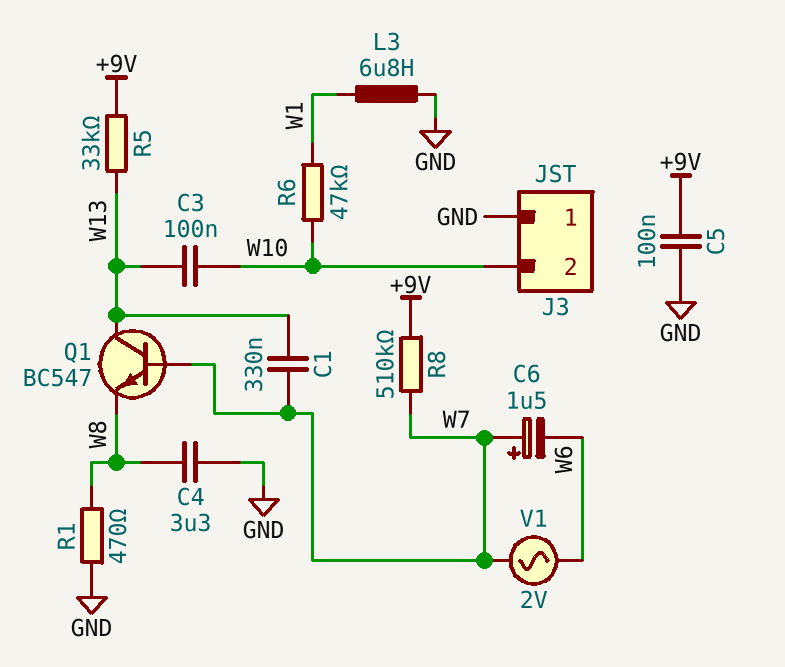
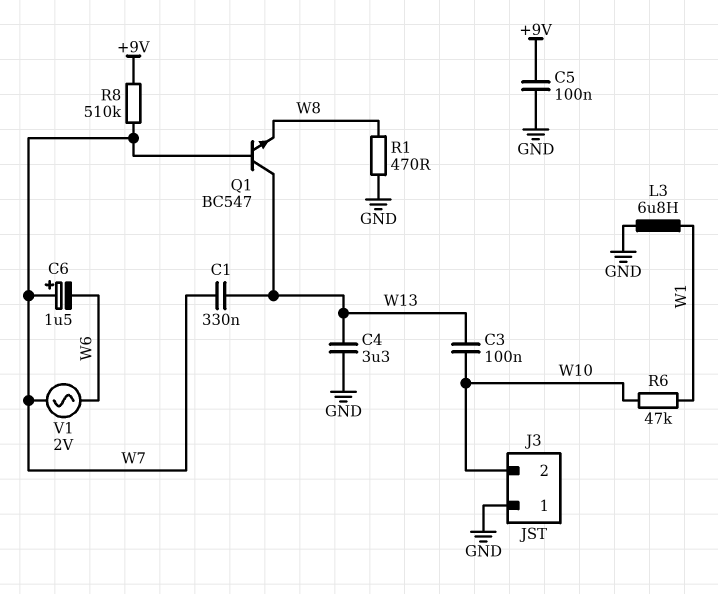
C4: 3.3uF (GND, W8) -> 3.3uF (GND, W13)
R5: 33k (+9V, W13) -> none

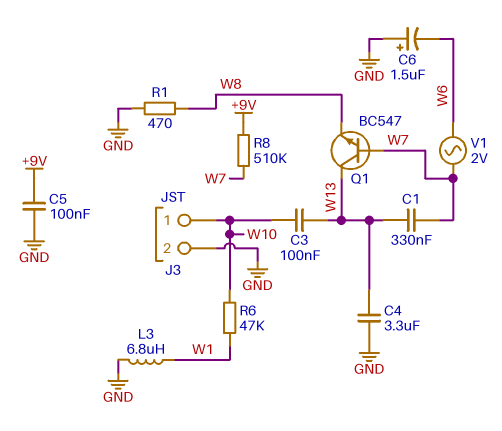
C6: 1.5uF (plus W7, minus W6) -> 1.5uF (plus GND, minus W6)
J3 pin 1: GND -> W10
J3 pin 2: W10 -> GND

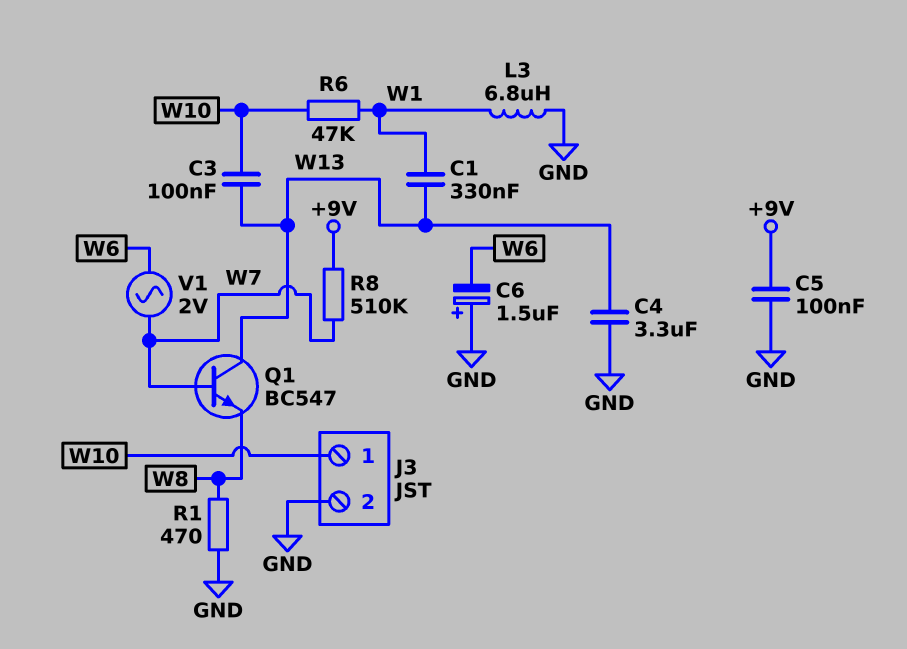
C1: 330nF (W7, W13) -> 330nF (W1, W13)

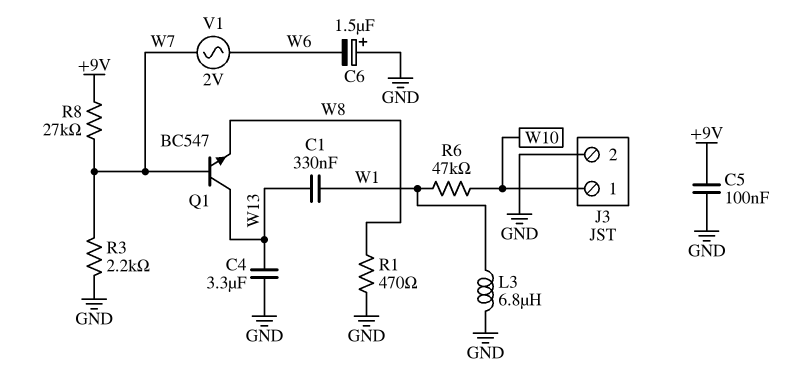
C3: 100nF (W10, W13) -> none
R3: none -> 2.2k (GND, W7)
R8: 510k (+9V, W7) -> 27k (+9V, W7)

